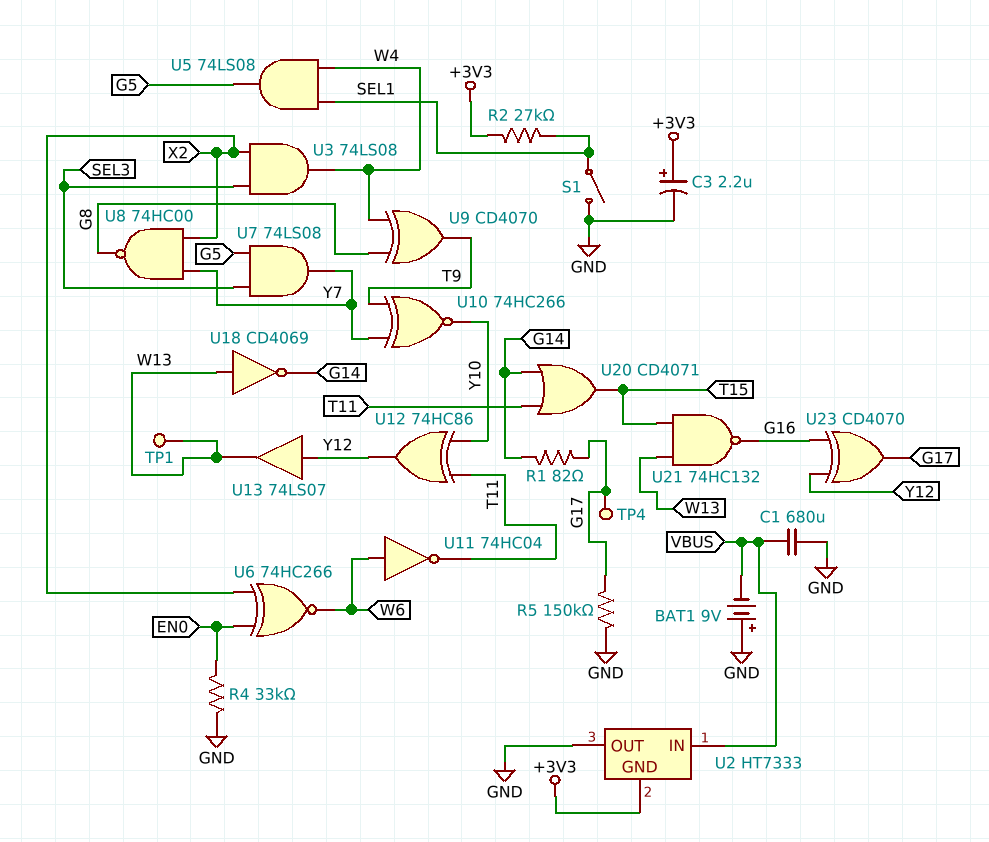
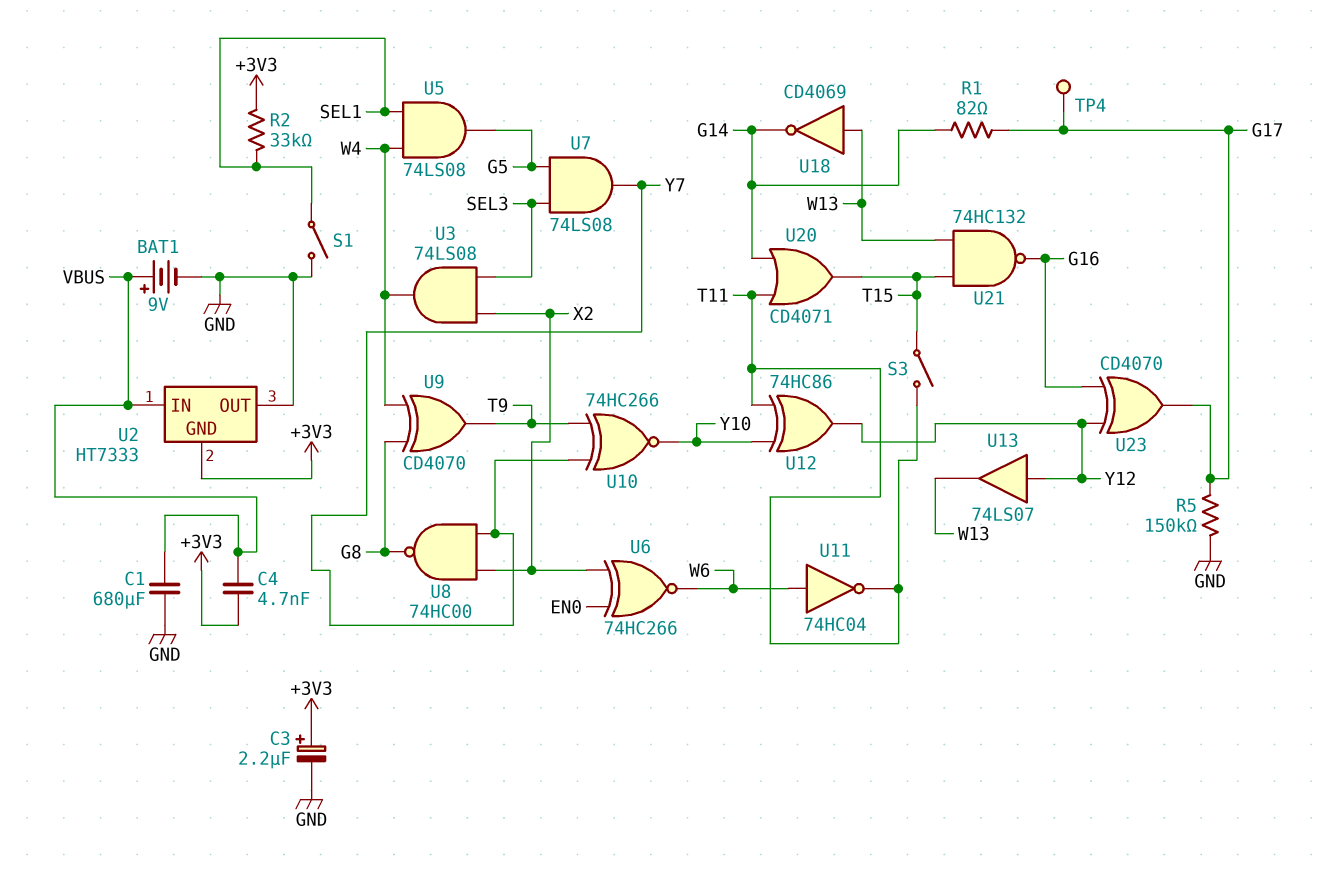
BAT1: 9V (plus GND, minus VBUS) -> 9V (plus VBUS, minus GND)
C4: none -> 4.7nF (+3V3, VBUS)
R2: 27k (+3V3, SEL1) -> 33k (+3V3, SEL1)
R4: 33k (EN0, GND) -> none
S3: none -> switch (T11, T15)
TP1: test point (W13) -> none

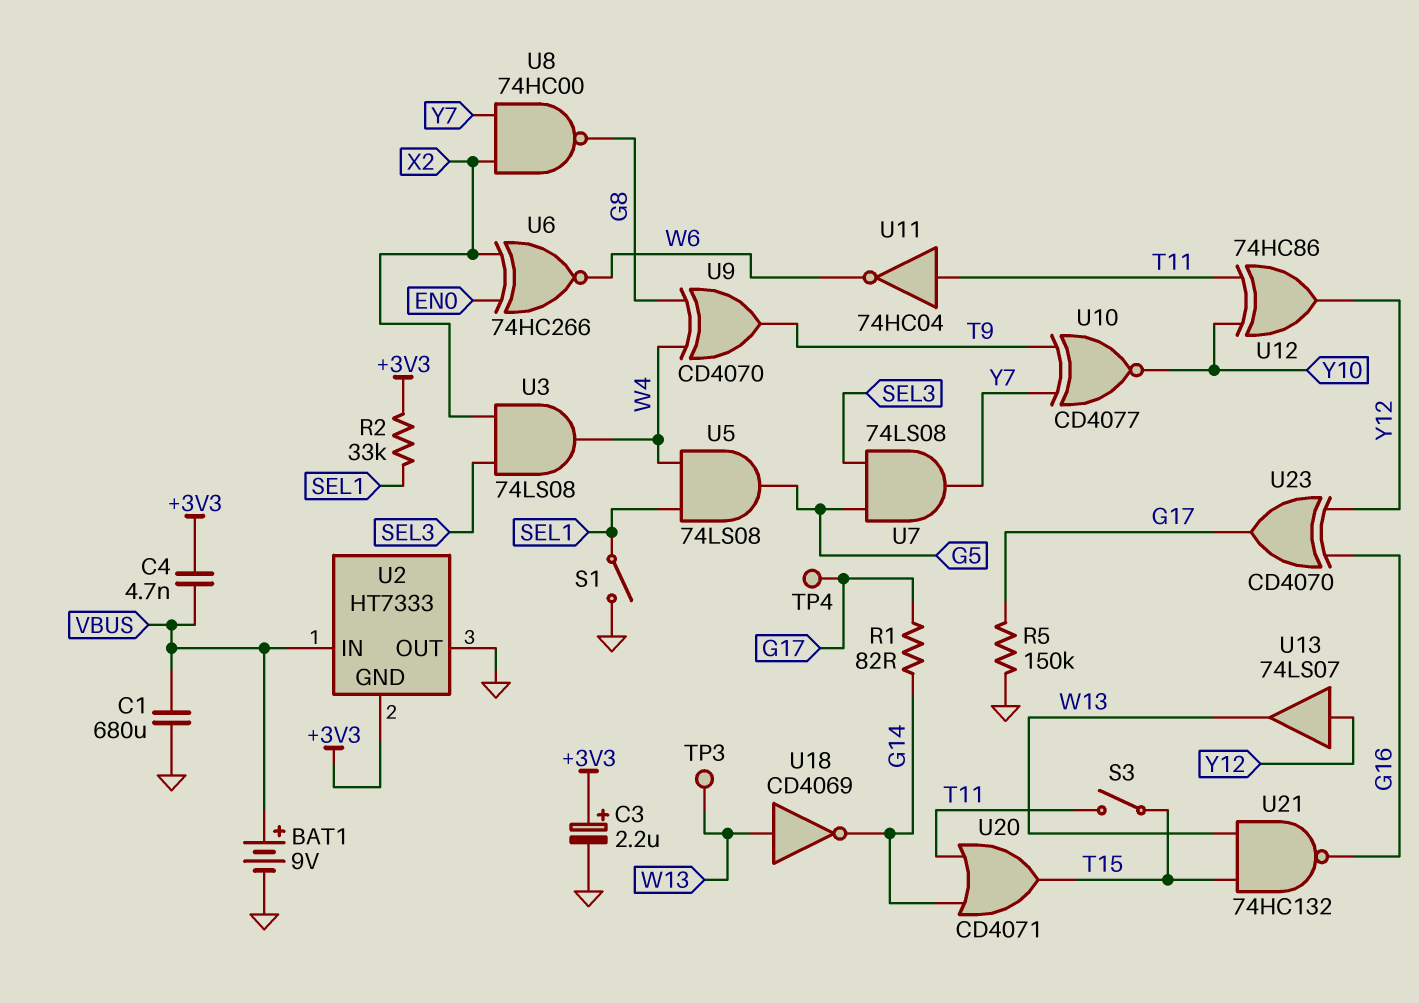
TP3: none -> test point (W13)
U10: XNOR 74HC266 (in T9, in Y7, out Y10) -> XNOR CD4077 (in T9, in Y7, out Y10)
U11: NOT 74HC04 (in W6, out T11) -> NOT 74HC04 (in T11, out W6)

